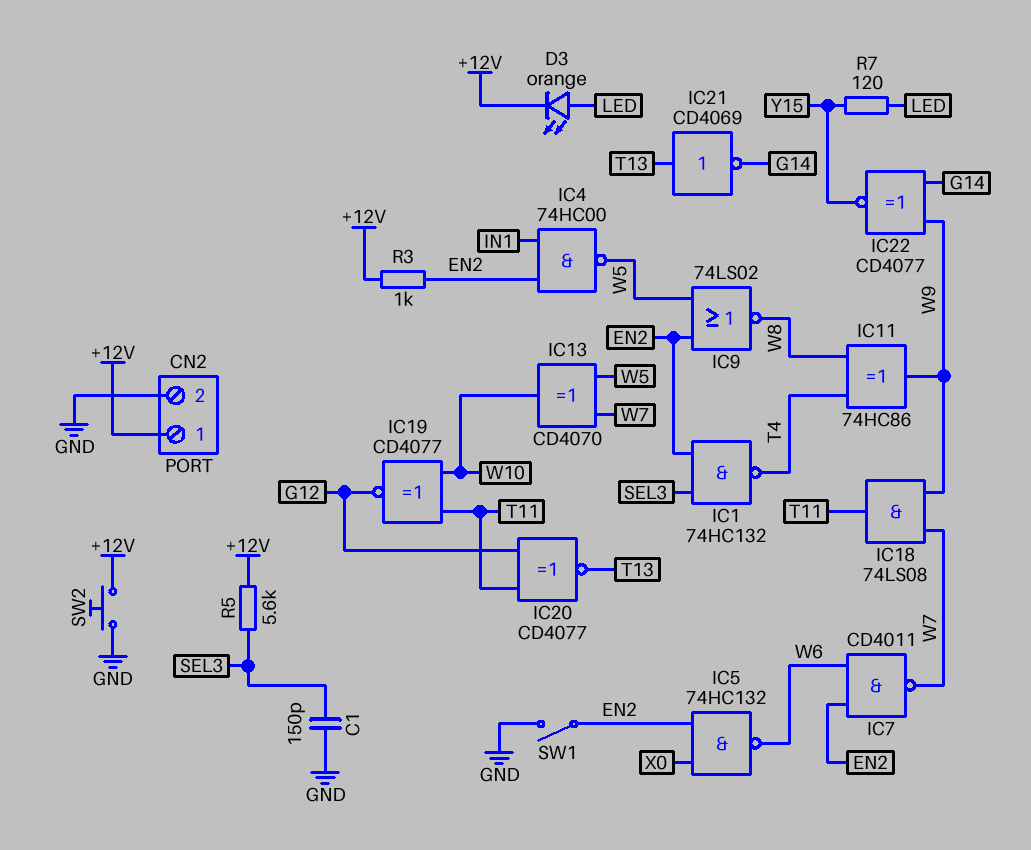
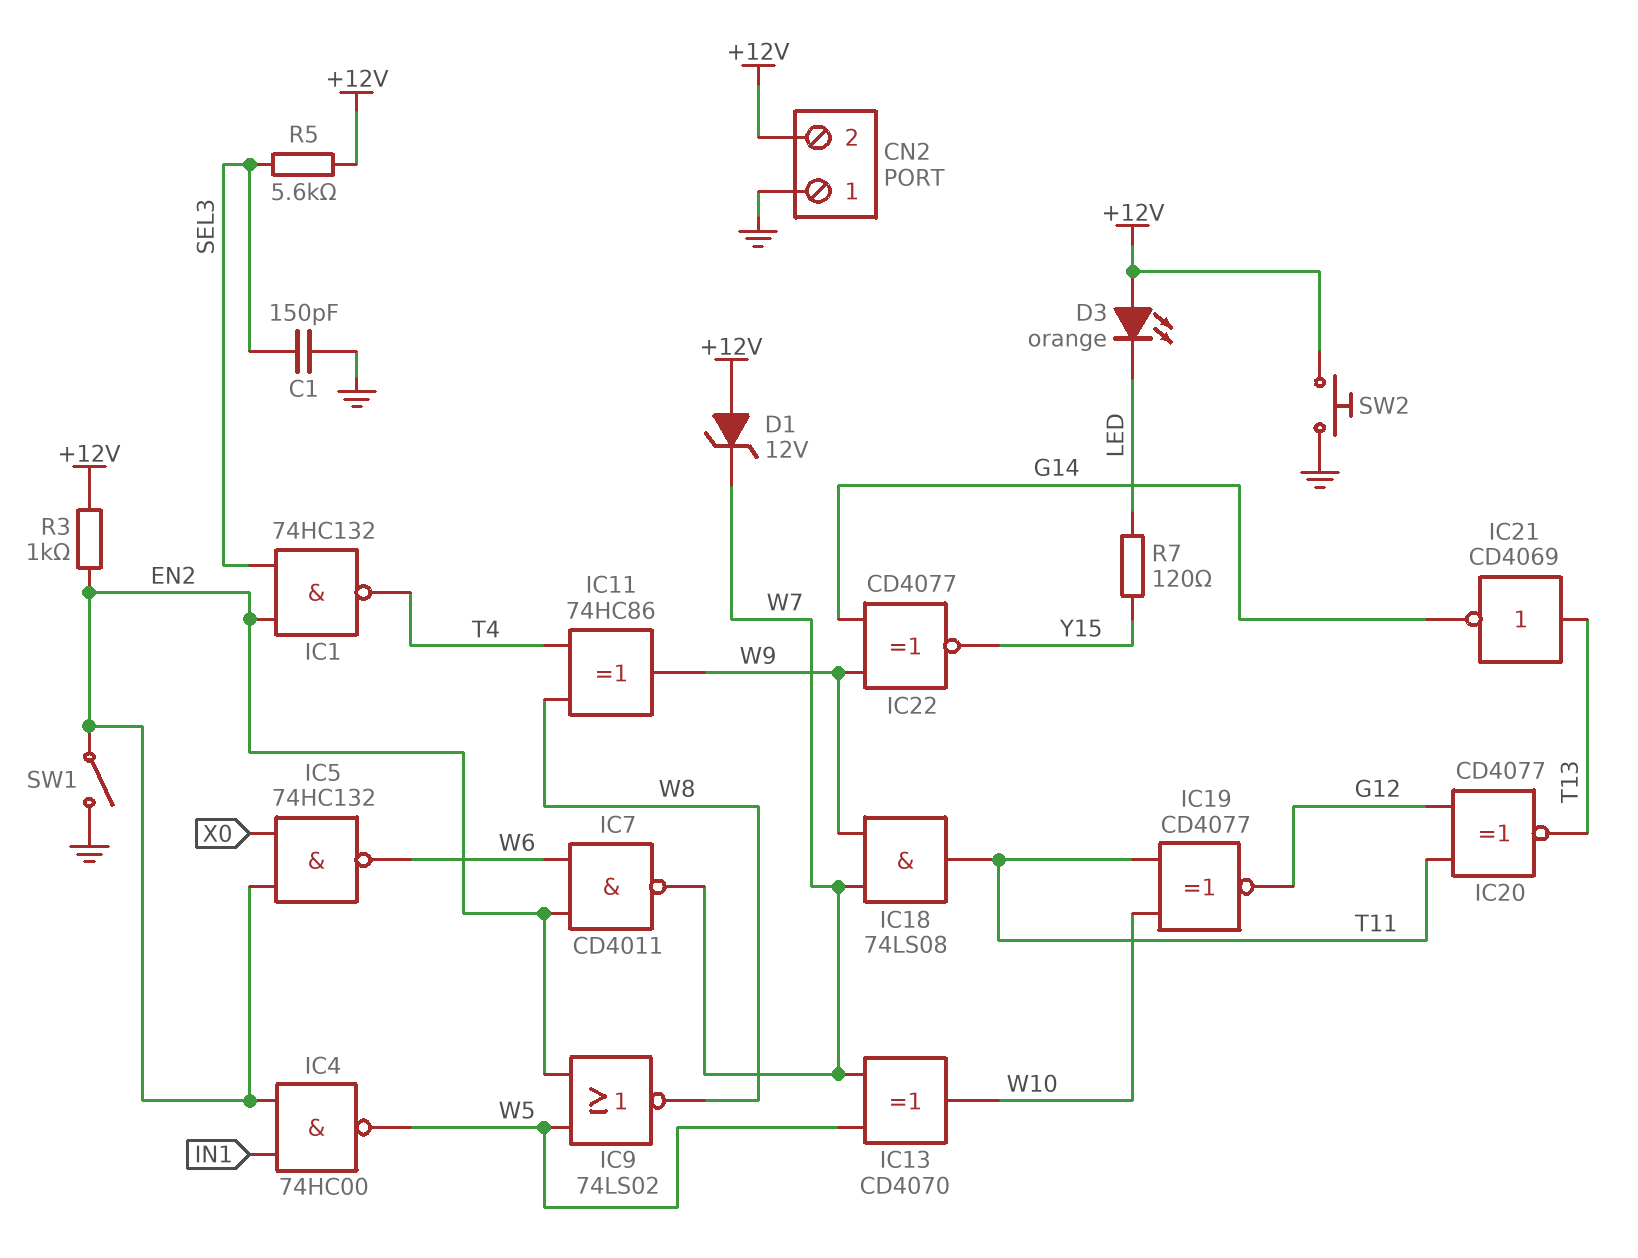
CN2 pin 1: +12V -> GND
CN2 pin 2: GND -> +12V
D1: none -> zener 12V (A +12V, K W7)
D3: LED orange (A LED, K +12V) -> LED orange (A +12V, K LED)

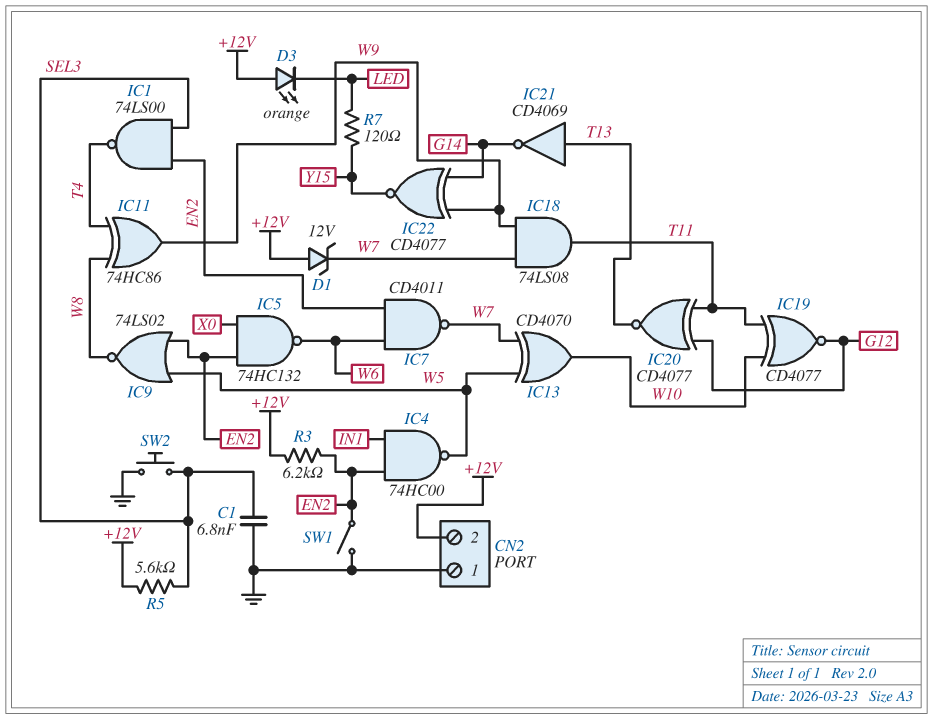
C1: 150pF (GND, SEL3) -> 6.8nF (GND, SEL3)
IC1: NAND 74HC132 (in EN2, in SEL3, out T4) -> NAND 74LS00 (in EN2, in SEL3, out T4)
R3: 1k (+12V, EN2) -> 6.2k (+12V, EN2)
SW2: button (+12V, GND) -> button (GND, SEL3)

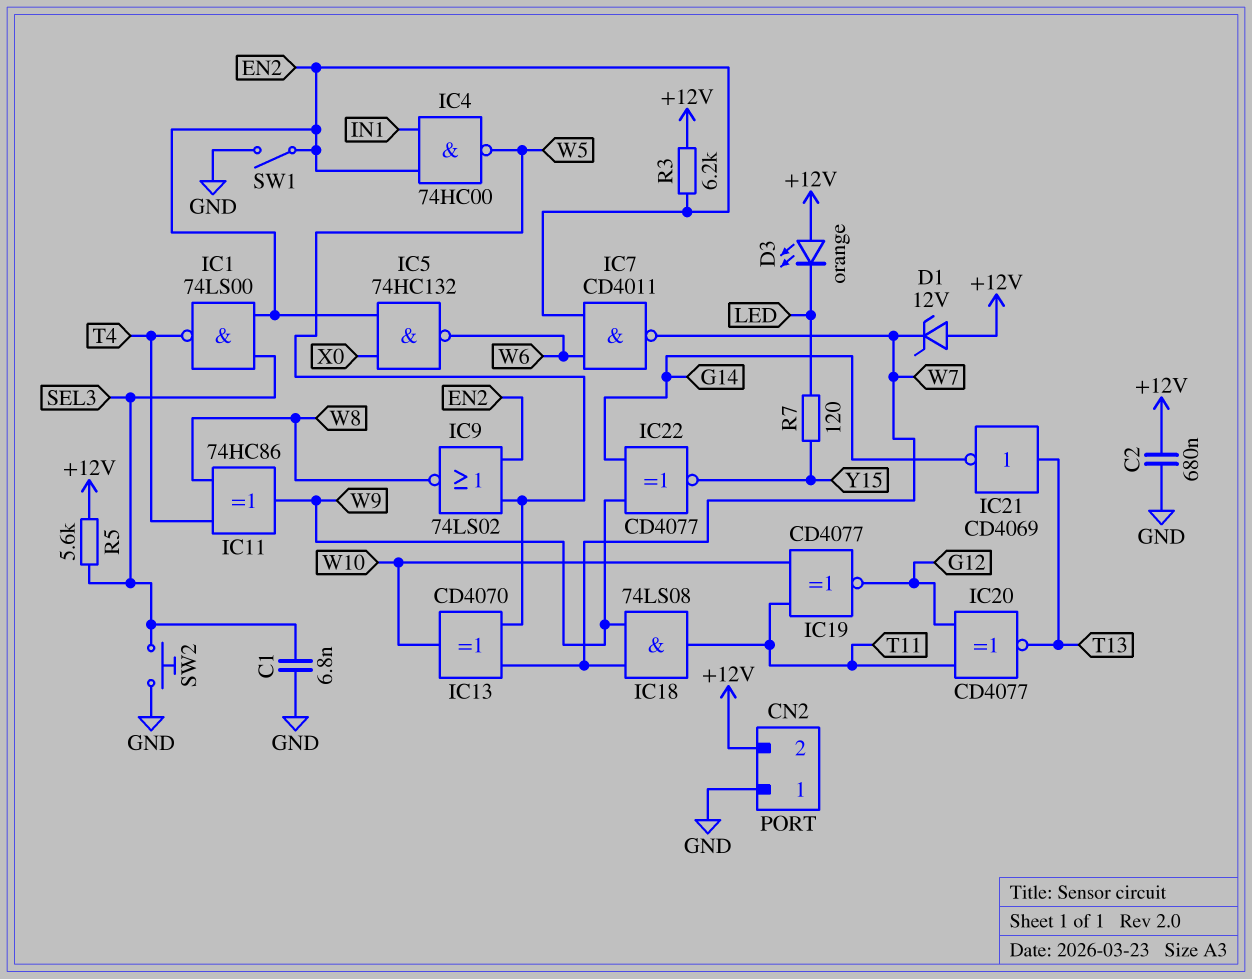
C2: none -> 680nF (+12V, GND)

